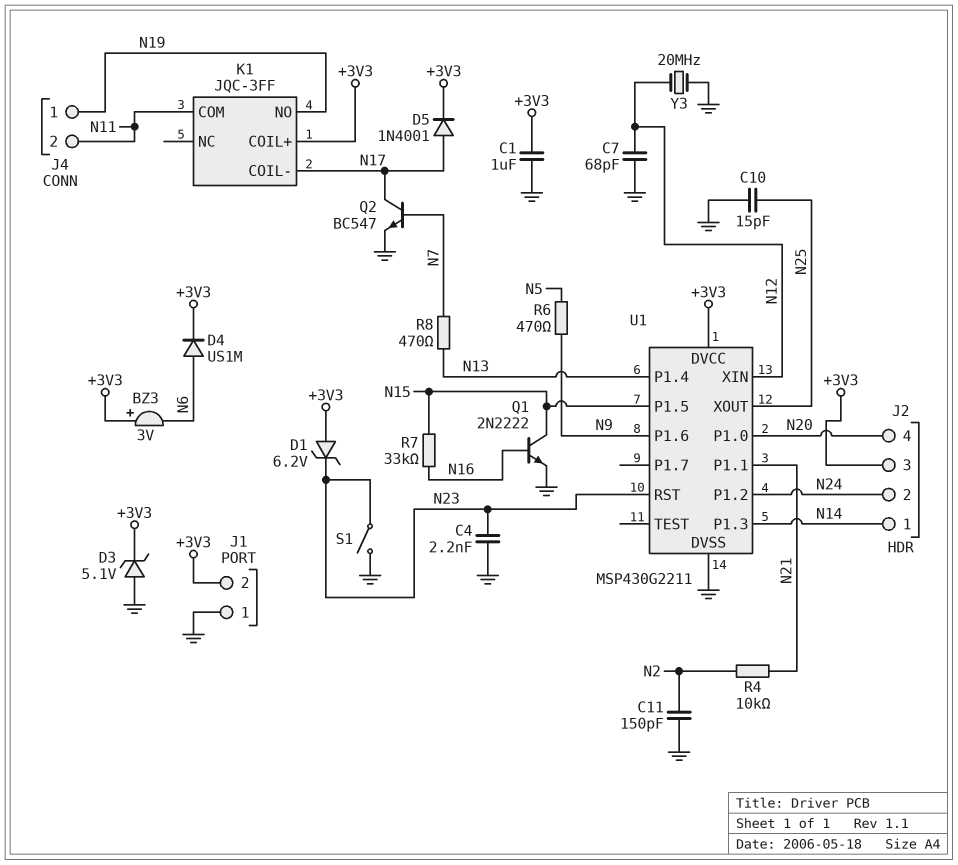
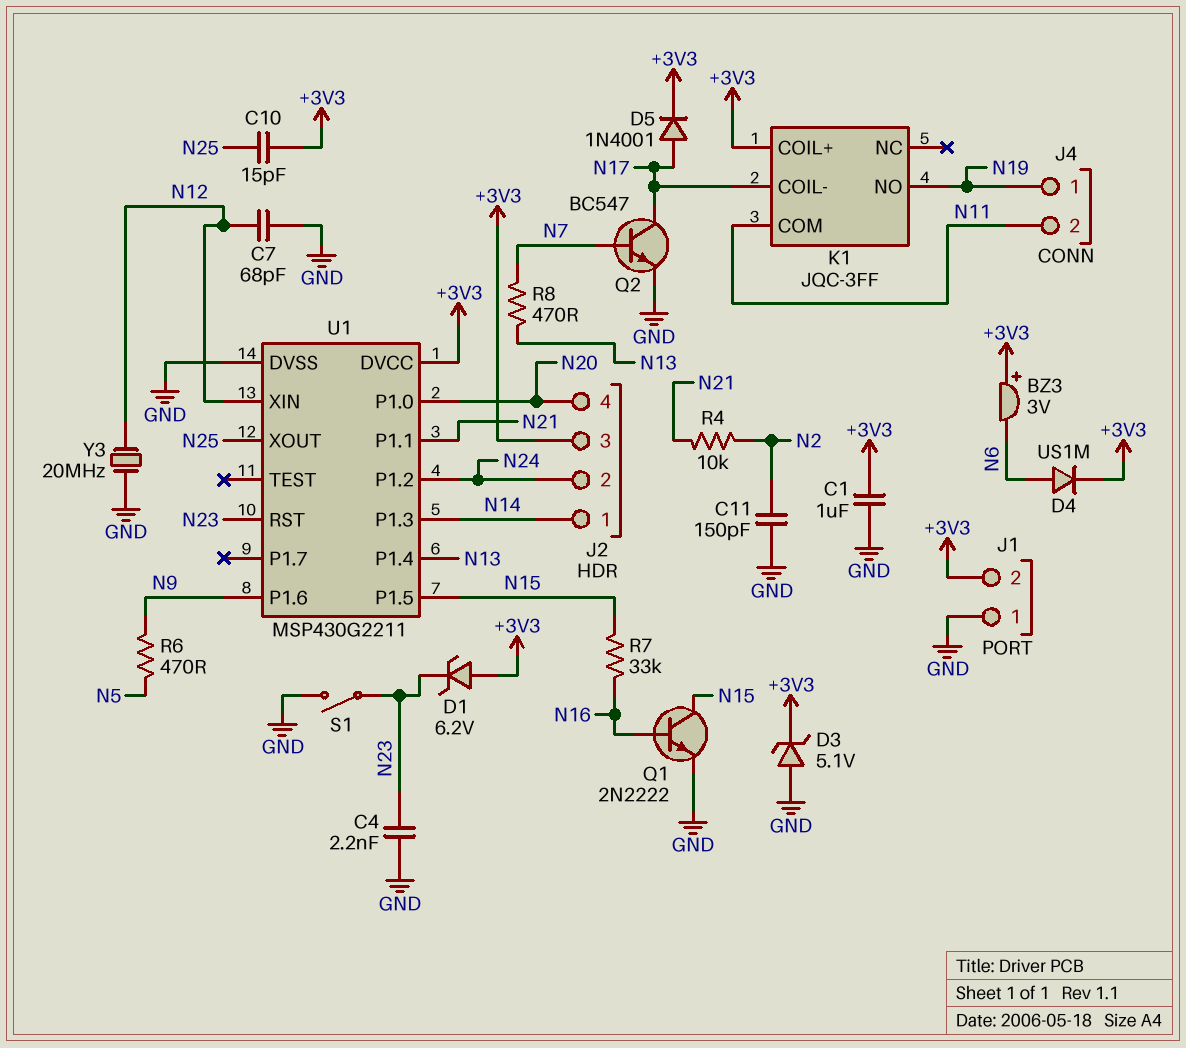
C10: 15pF (GND, N25) -> 15pF (+3V3, N25)

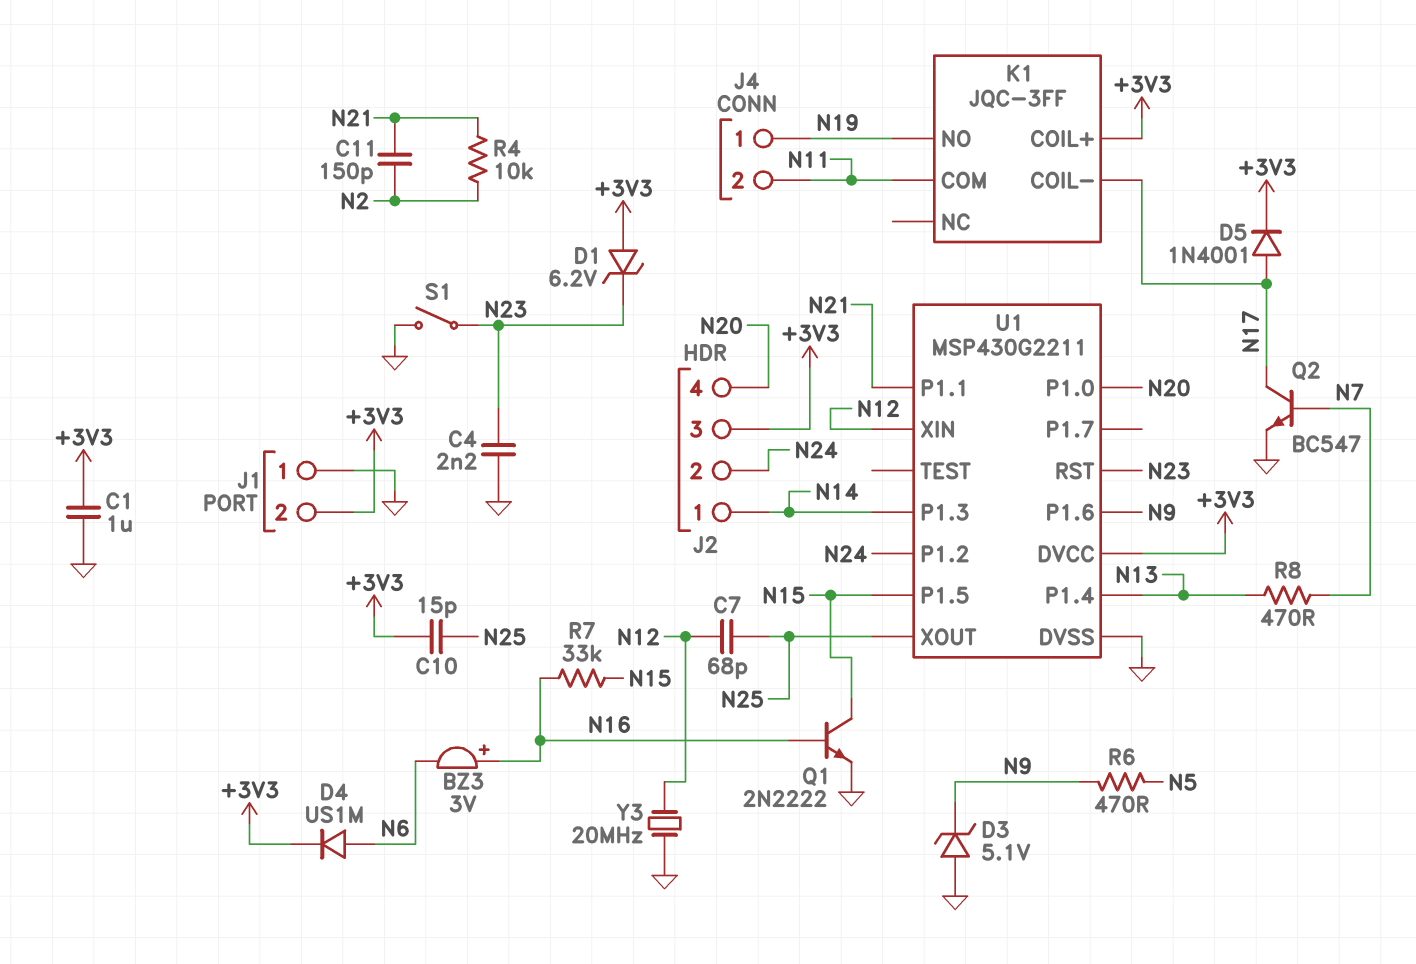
BZ3: buzzer 3V (plus +3V3, minus N6) -> buzzer 3V (plus N16, minus N6)
C7: 68pF (GND, N12) -> 68pF (N12, N25)
C11: 150pF (GND, N2) -> 150pF (N2, N21)
D3: zener 5.1V (A GND, K +3V3) -> zener 5.1V (A GND, K N9)

